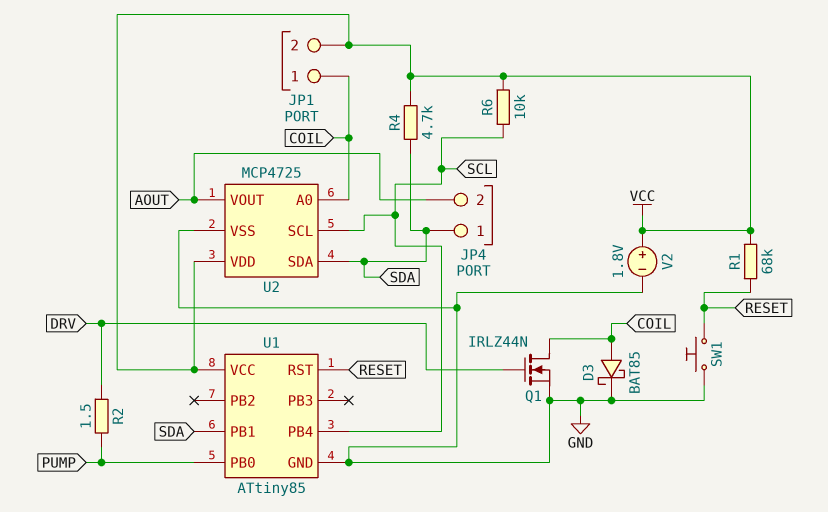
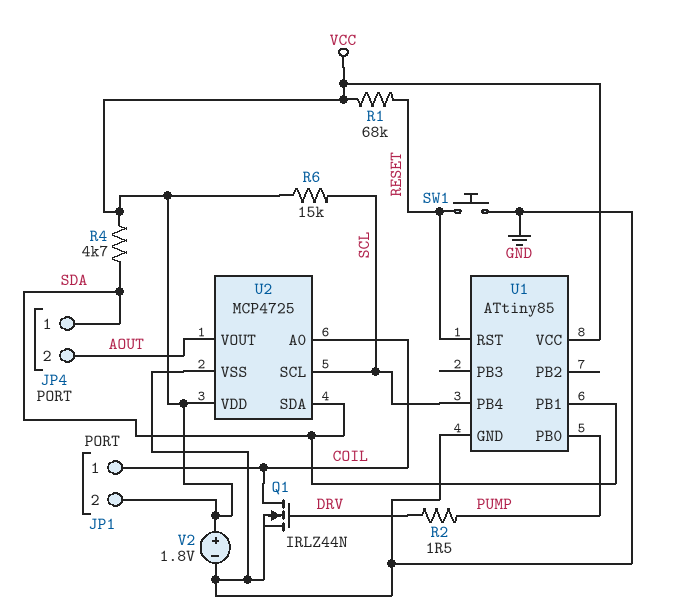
D3: schottky BAT85 (A COIL, K GND) -> none
R6: 10k (SCL, VCC) -> 15k (SCL, VCC)

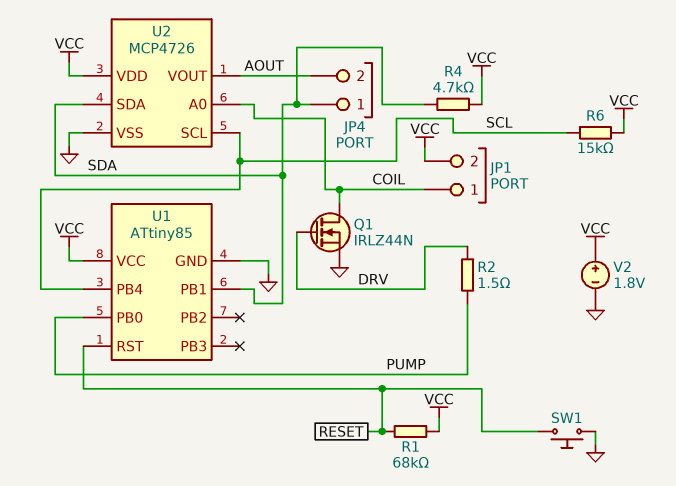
U2: MCP4725 -> MCP4726

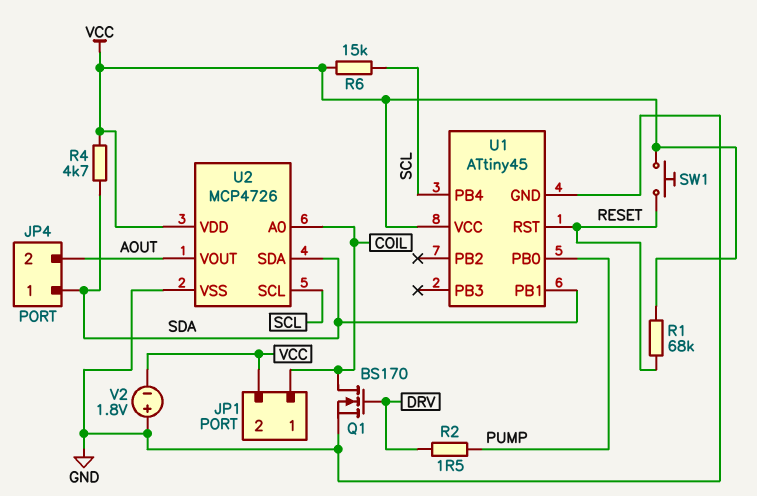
Q1: NMOS IRLZ44N (G DRV, D COIL, S GND) -> NMOS BS170 (G DRV, D COIL, S GND)
SW1: button (GND, RESET) -> button (RESET, VCC)
U1: ATtiny85 -> ATtiny45
V2: 1.8V (plus VCC, minus GND) -> 1.8V (plus GND, minus VCC)

